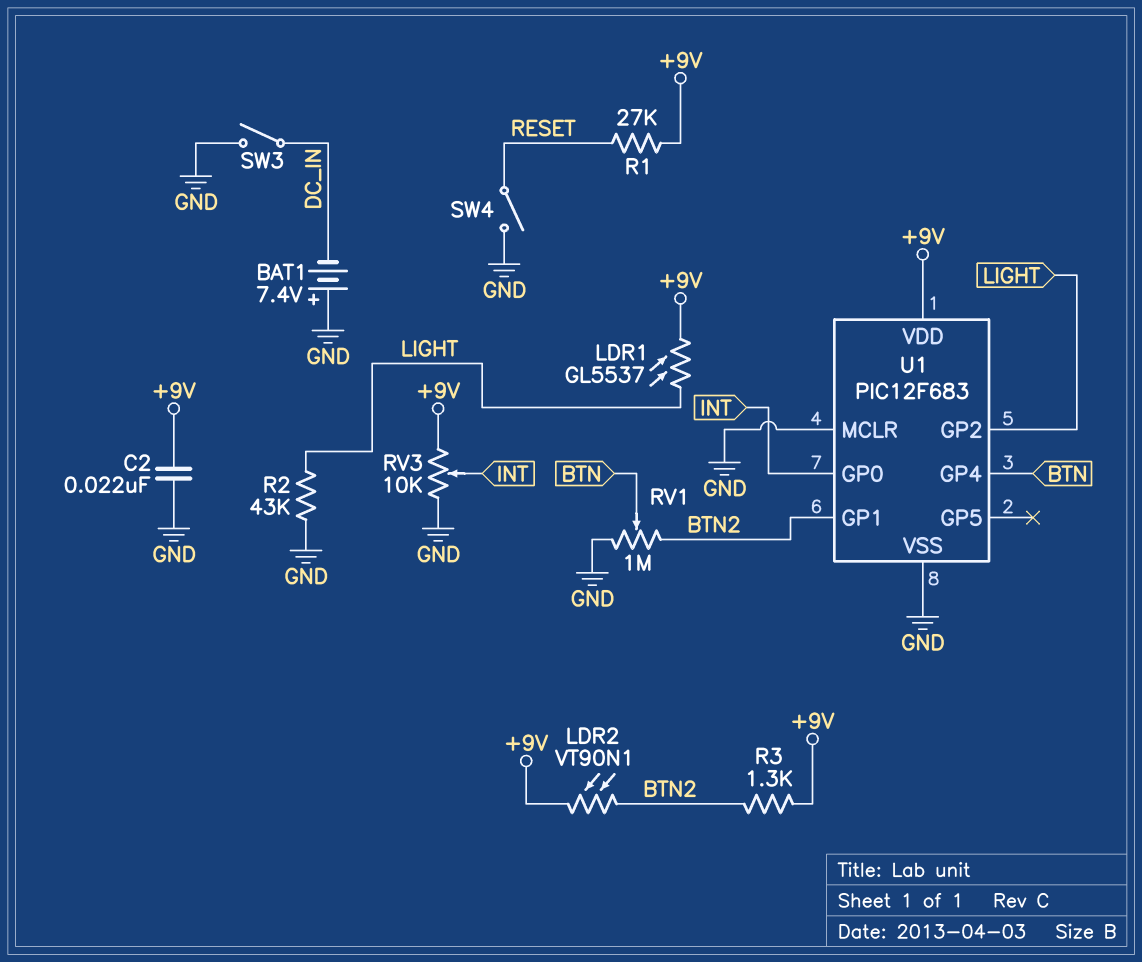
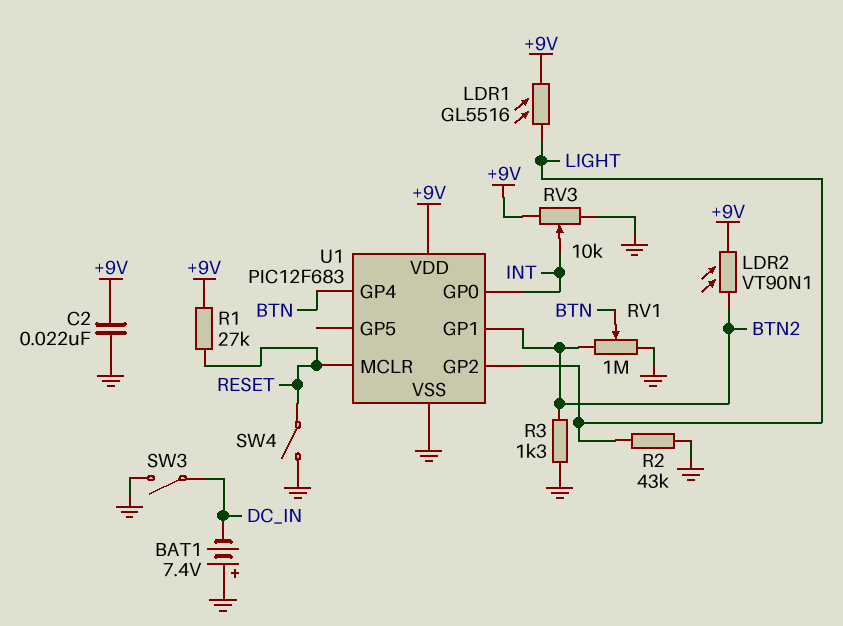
LDR1: GL5537 (+9V, LIGHT) -> GL5516 (+9V, LIGHT)
R3: 1.3k (+9V, BTN2) -> 1.3k (BTN2, GND)
U1 pin MCLR: GND -> RESET

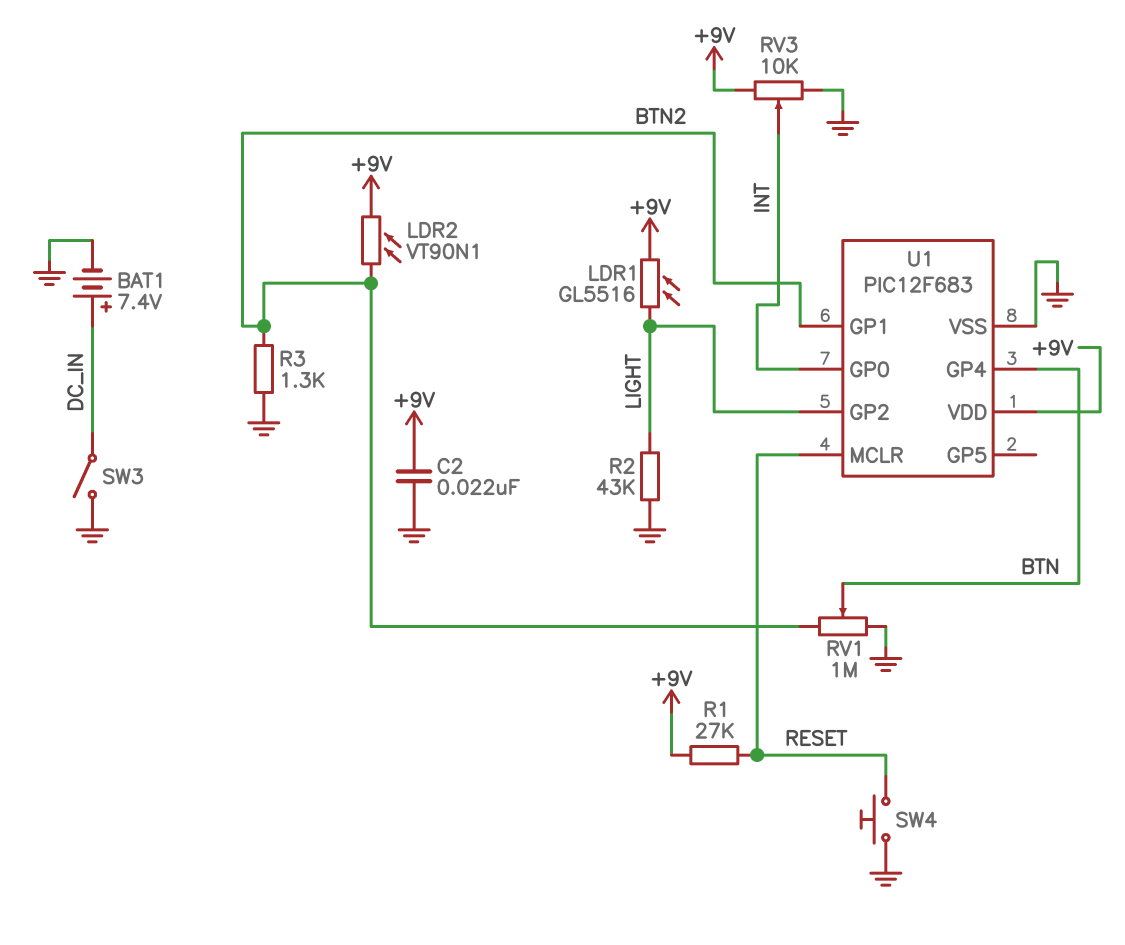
BAT1: 7.4V (plus GND, minus DC_IN) -> 7.4V (plus DC_IN, minus GND)
SW4: switch (GND, RESET) -> button (GND, RESET)

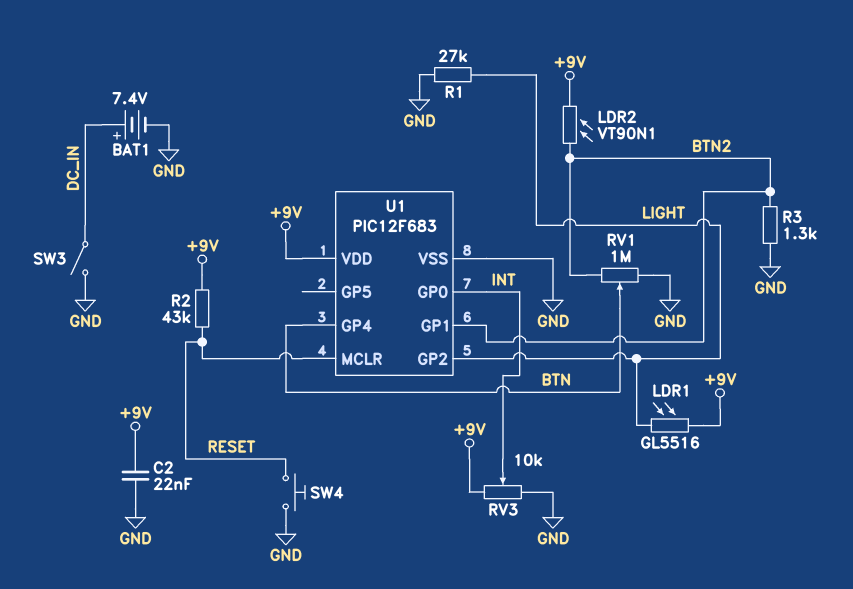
R1: 27k (+9V, RESET) -> 27k (GND, LIGHT)
R2: 43k (GND, LIGHT) -> 43k (+9V, RESET)

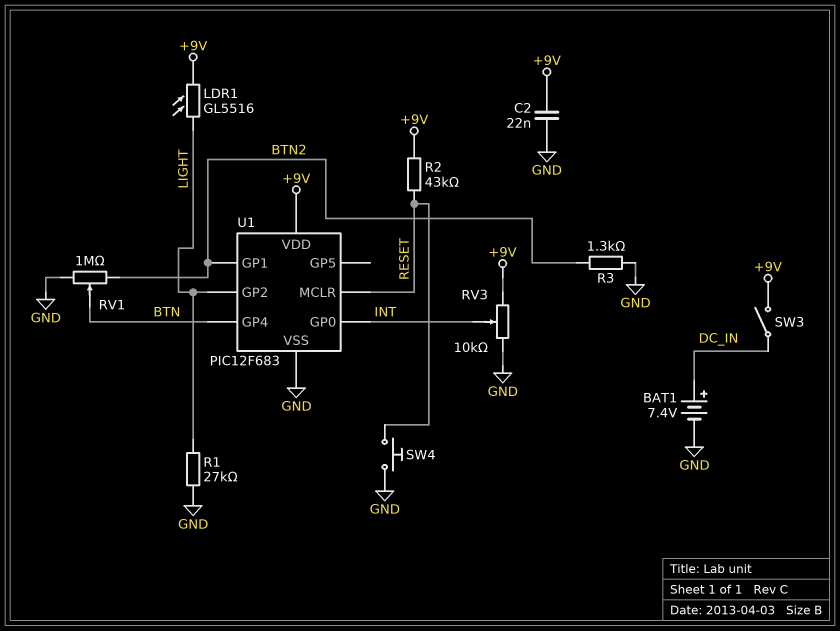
LDR2: VT90N1 (+9V, BTN2) -> none
SW3: switch (DC_IN, GND) -> switch (+9V, DC_IN)

